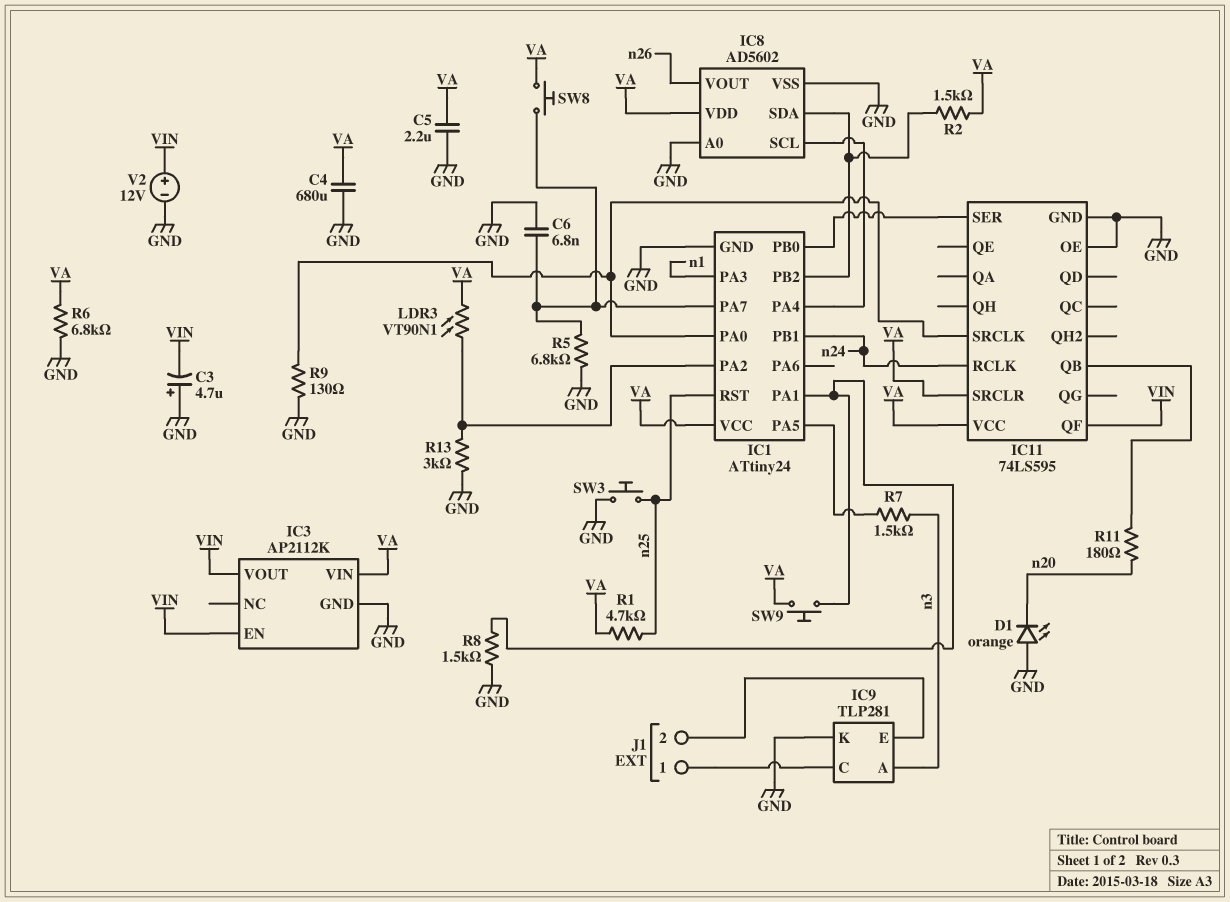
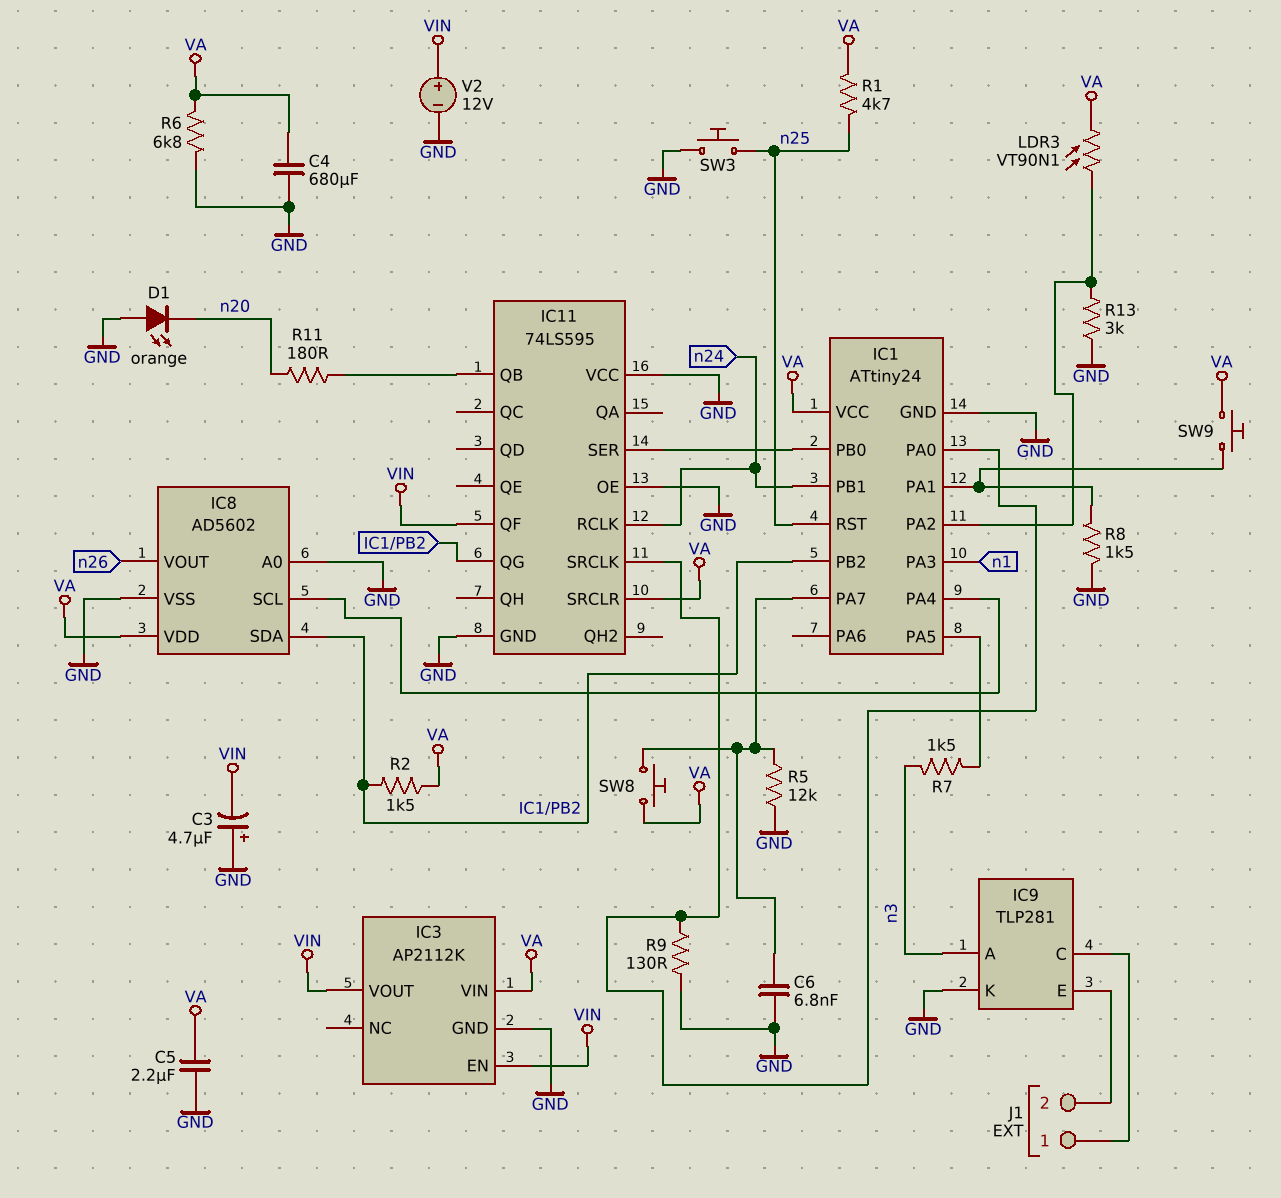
IC11 pin QG: none -> IC1/PB2
IC11 pin VCC: VA -> GND
R5: 6.8k (GND, IC1/PA7) -> 12k (GND, IC1/PA7)

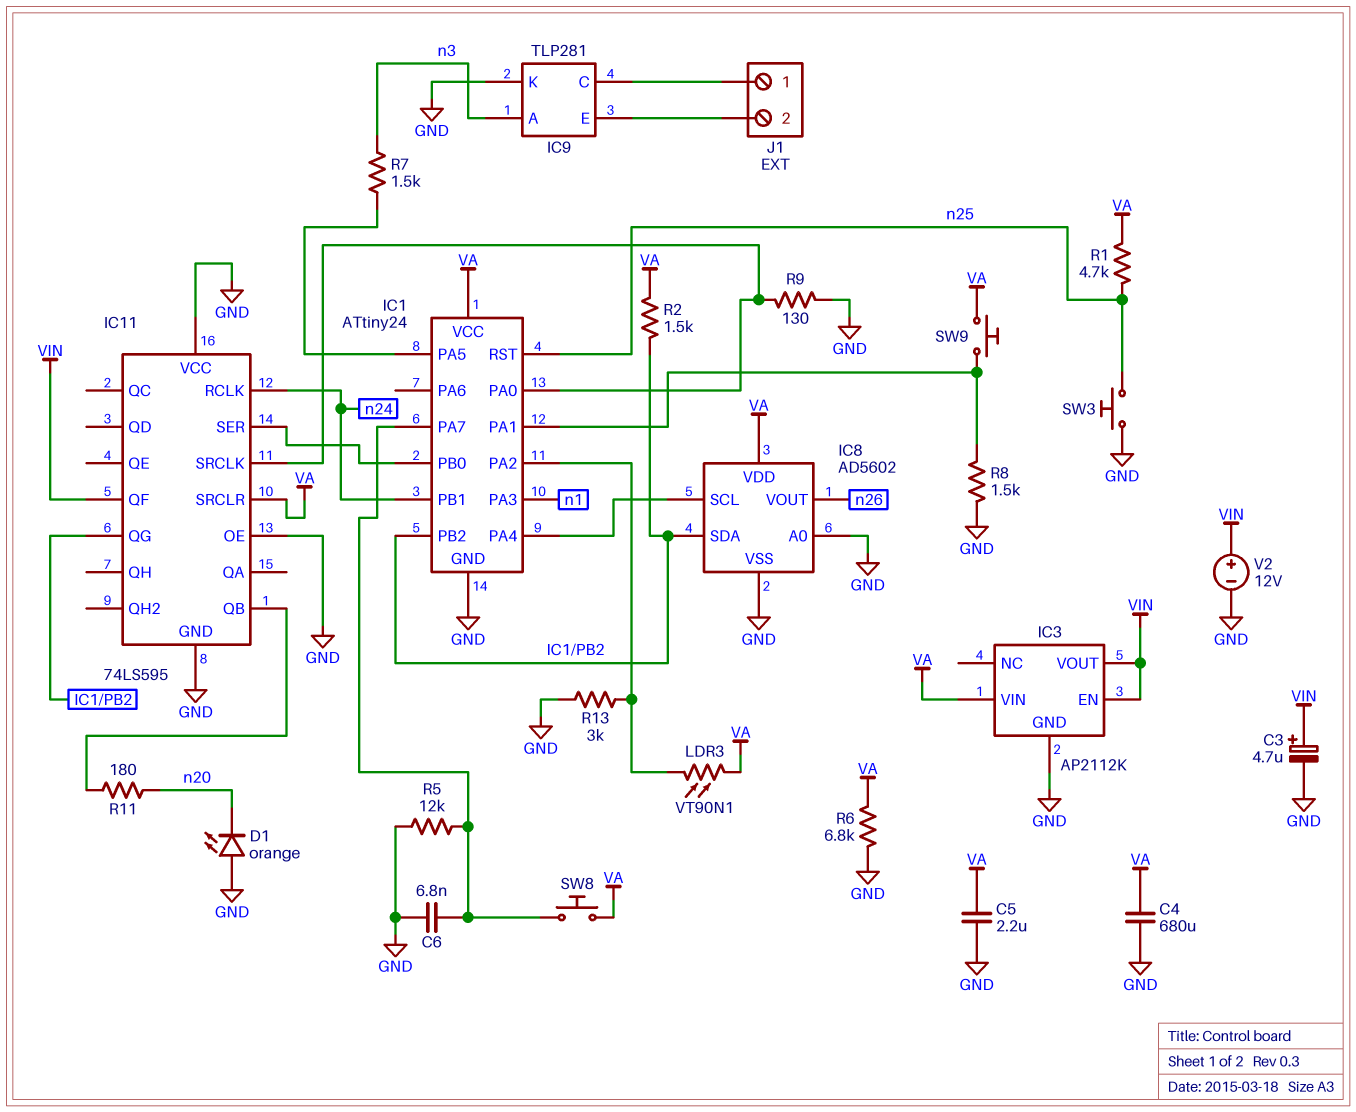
C3: 4.7uF (plus GND, minus VIN) -> 4.7uF (plus VIN, minus GND)

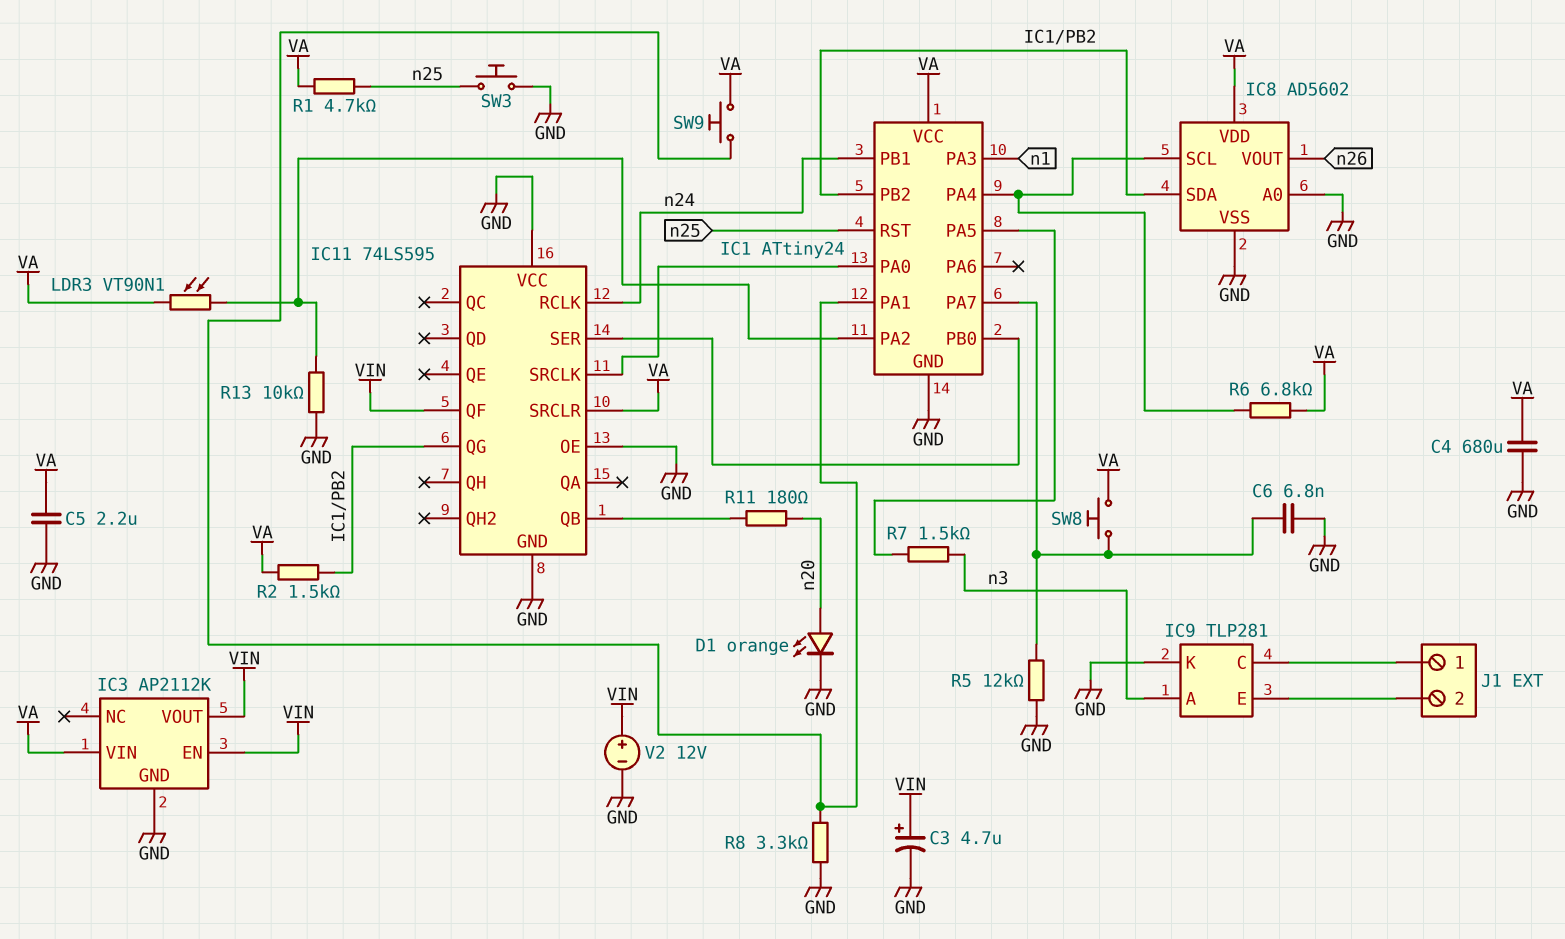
D1: LED orange (A GND, K n20) -> LED orange (A n20, K GND)
R6: 6.8k (GND, VA) -> 6.8k (IC1/PA4, VA)
R8: 1.5k (GND, IC1/PA1) -> 3.3k (GND, IC1/PA1)
R9: 130 (GND, IC1/PA0) -> none
R13: 3k (GND, IC1/PA2) -> 10k (GND, IC1/PA2)

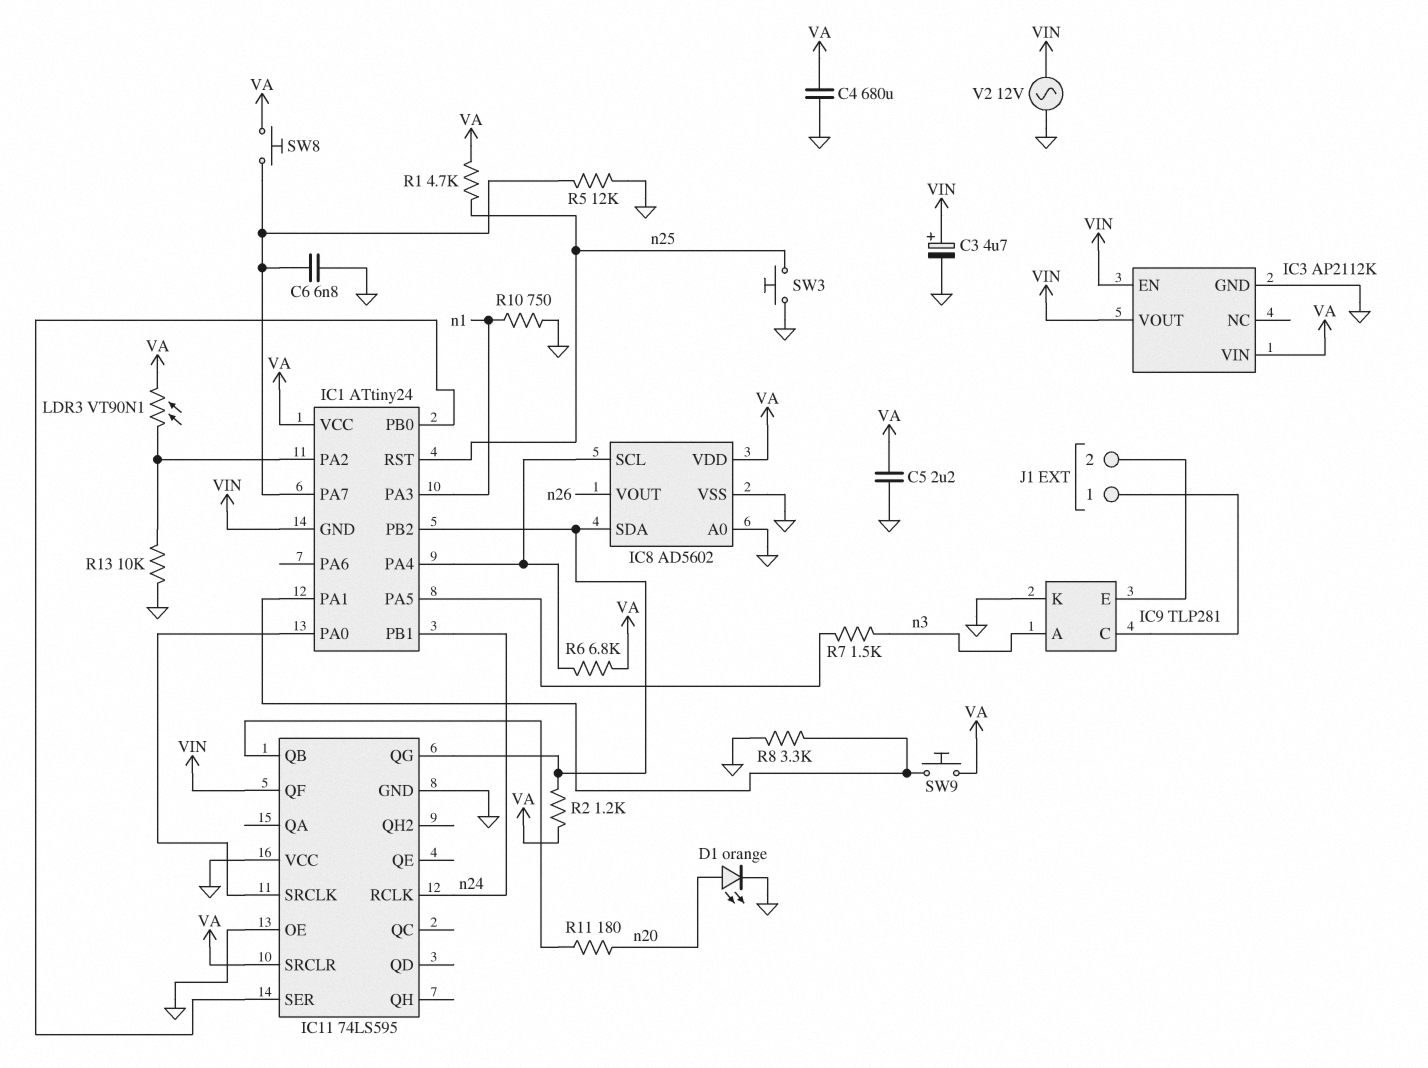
IC1 pin GND: GND -> VIN
R2: 1.5k (IC1/PB2, VA) -> 1.2k (IC1/PB2, VA)
R10: none -> 750 (GND, n1)
V2: 12V (plus VIN, minus GND) -> AC 12V (GND, VIN)

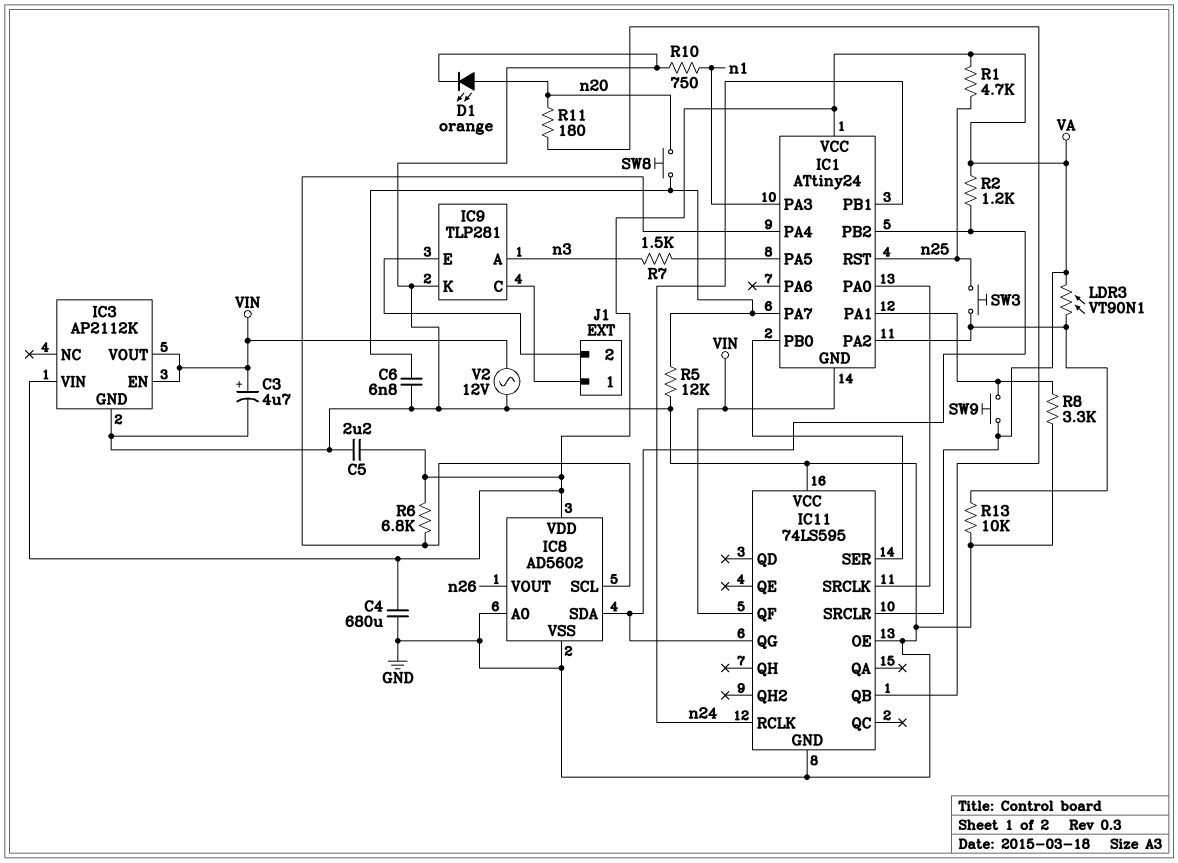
SW3: button (GND, n25) -> button (IC1/PA2, n25)
SW8: button (IC1/PA7, VA) -> button (IC1/PA7, n20)

